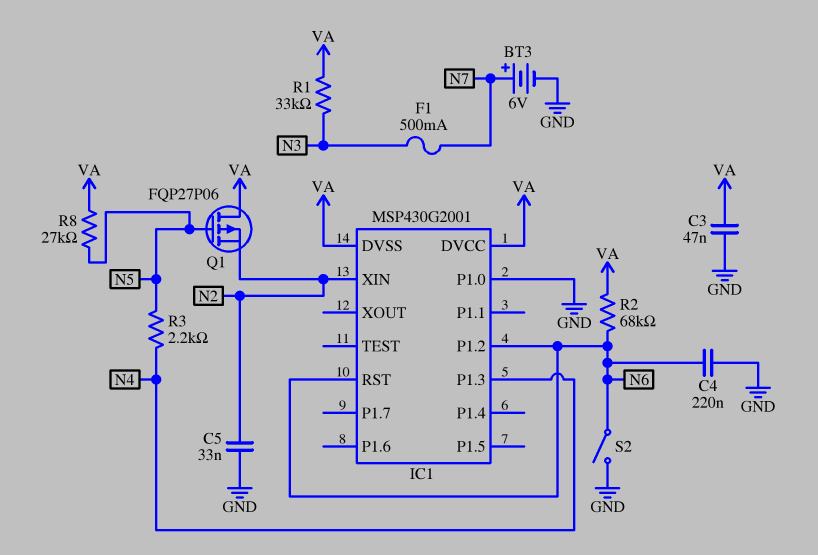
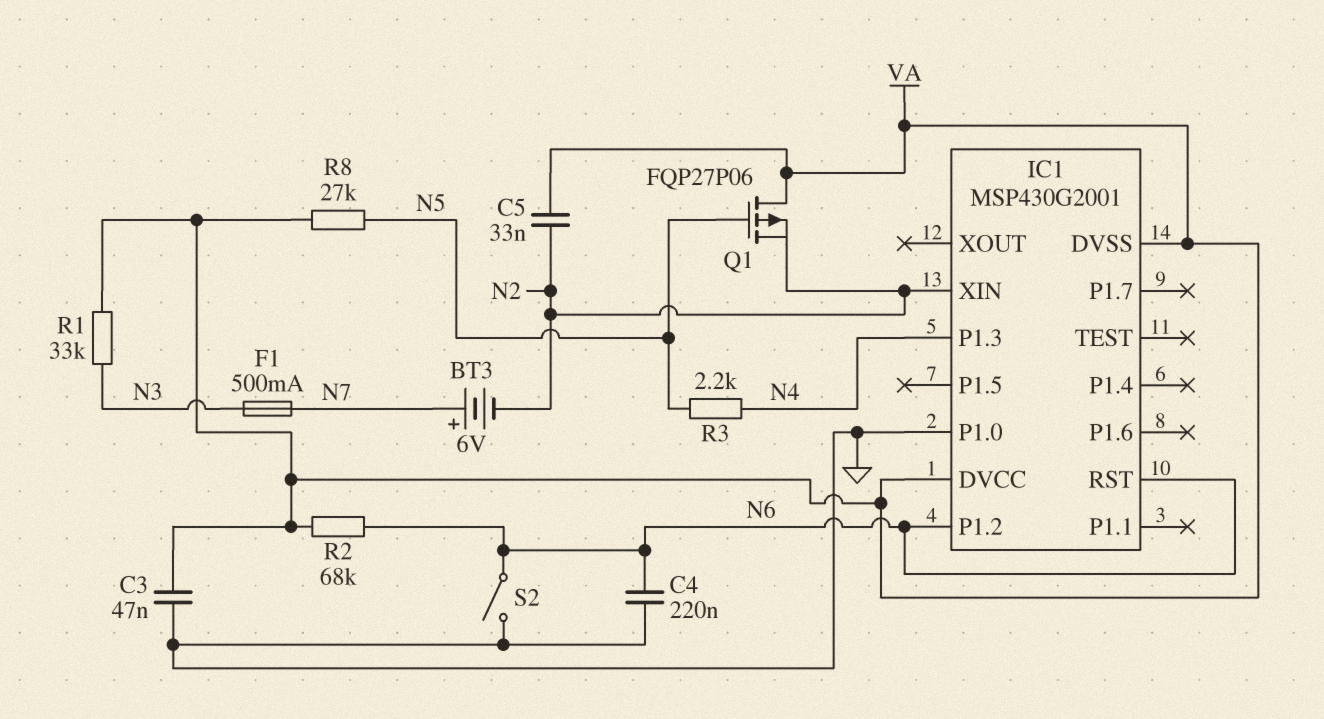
BT3: 6V (plus N7, minus GND) -> 6V (plus N7, minus N2)
C5: 33nF (GND, N2) -> 33nF (N2, VA)

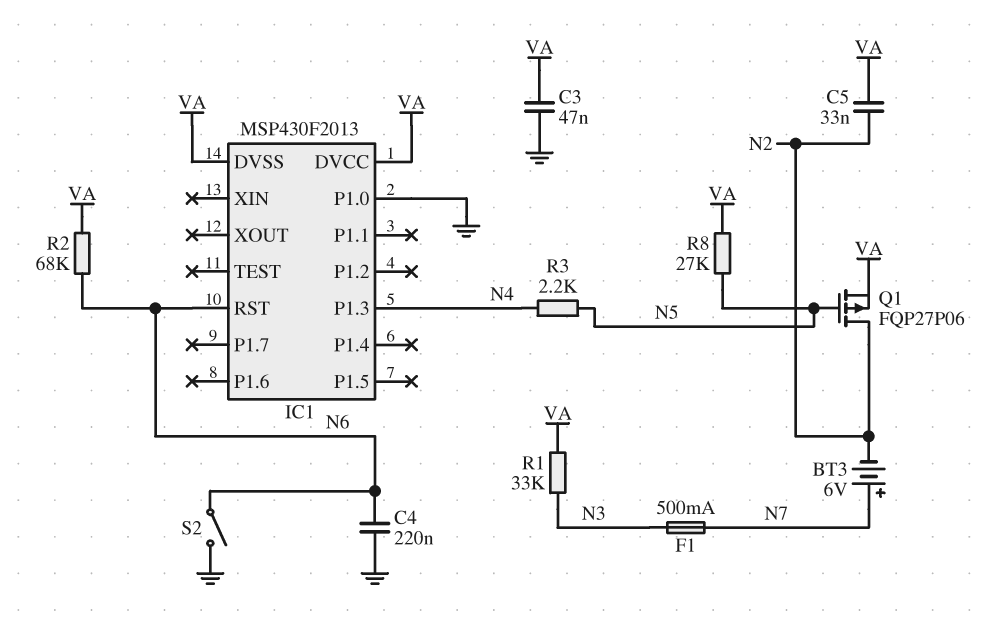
IC1: MSP430G2001 -> MSP430F2013
IC1 pin P1.2: N6 -> none
IC1 pin XIN: N2 -> none
Q1: PMOS FQP27P06 (G N5, D VA, S N2) -> PMOS FQP27P06 (G N5, D N2, S VA)

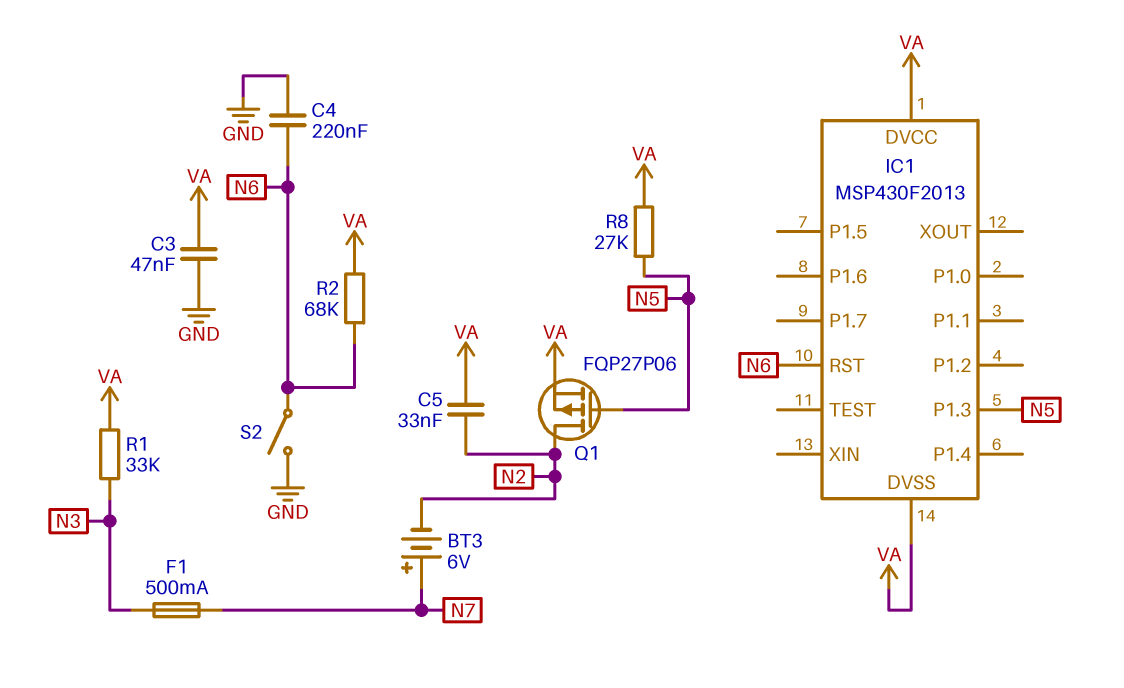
IC1 pin P1.0: GND -> none
IC1 pin P1.3: N4 -> N5
R3: 2.2k (N4, N5) -> none

